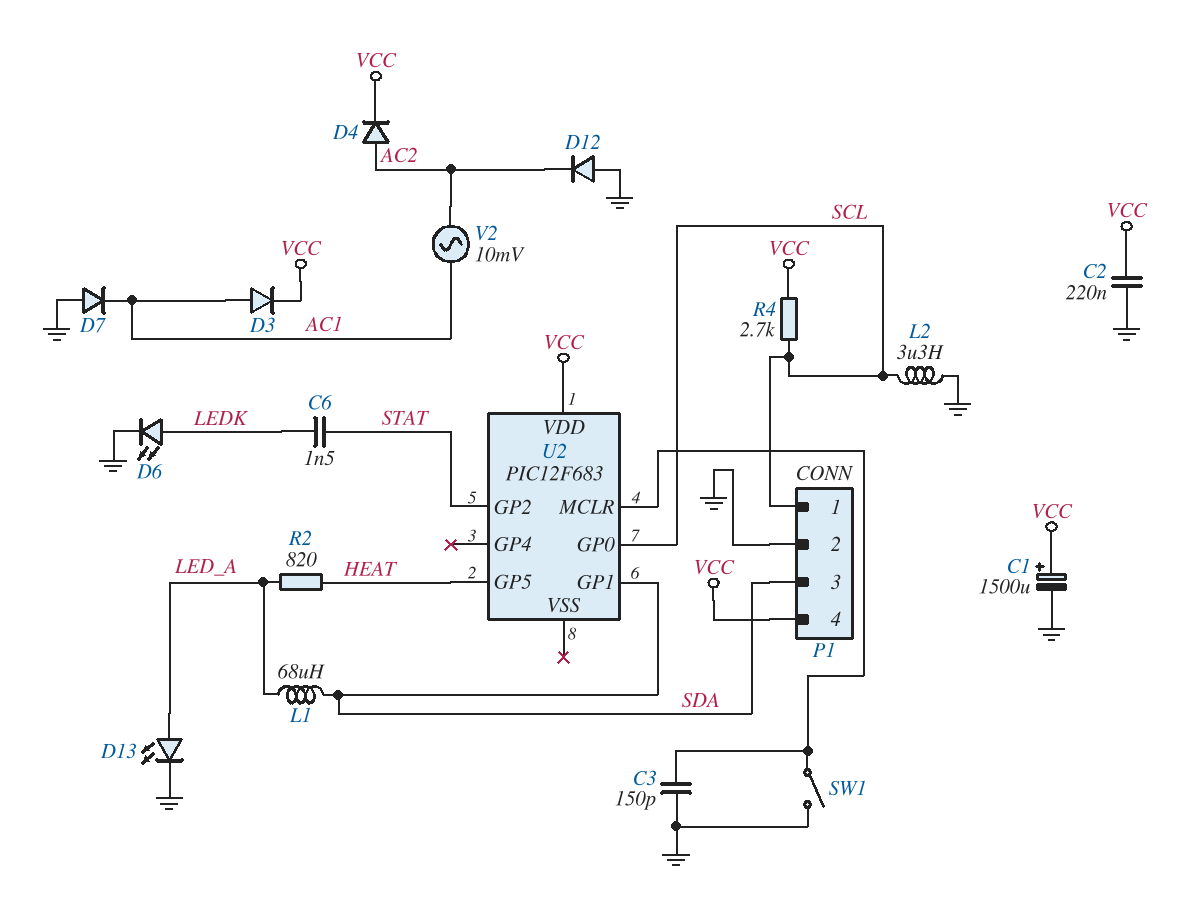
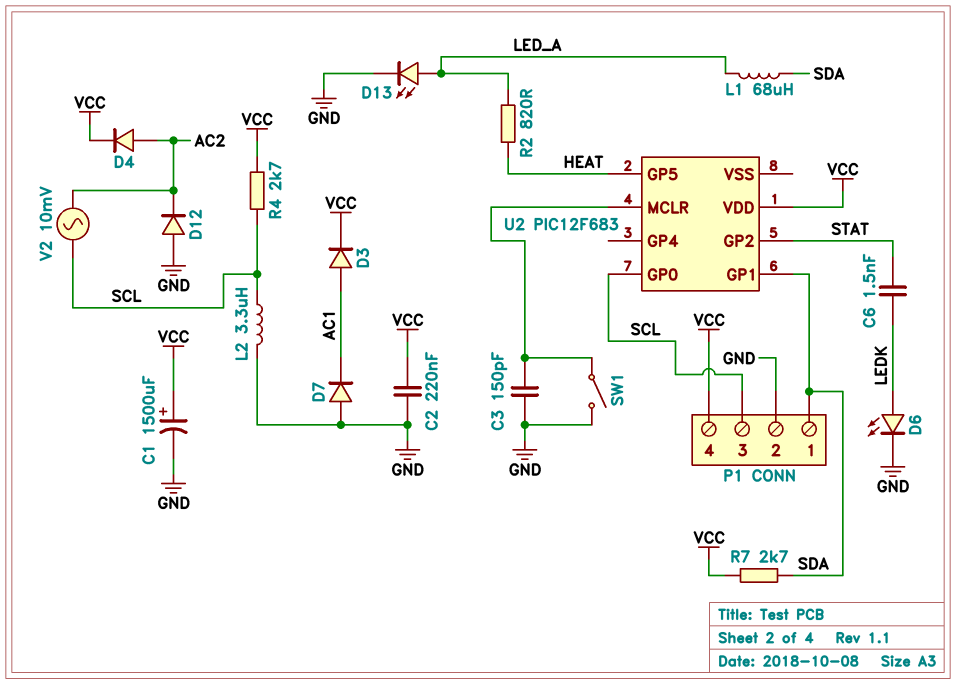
P1 pin 1: SCL -> SDA
P1 pin 3: SDA -> SCL
R7: none -> 2.7k (SDA, VCC)
V2: AC 10mV (AC1, AC2) -> AC 10mV (AC2, SCL)

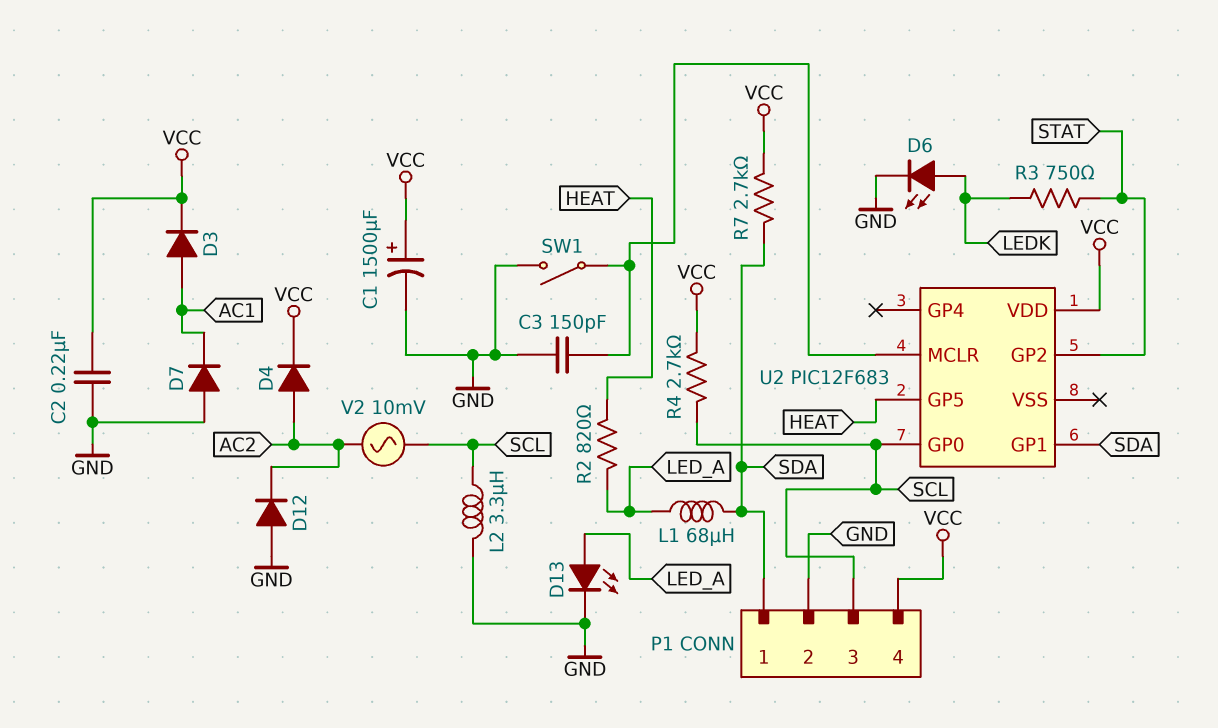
C6: 1.5nF (LEDK, STAT) -> none
R3: none -> 750 (LEDK, STAT)

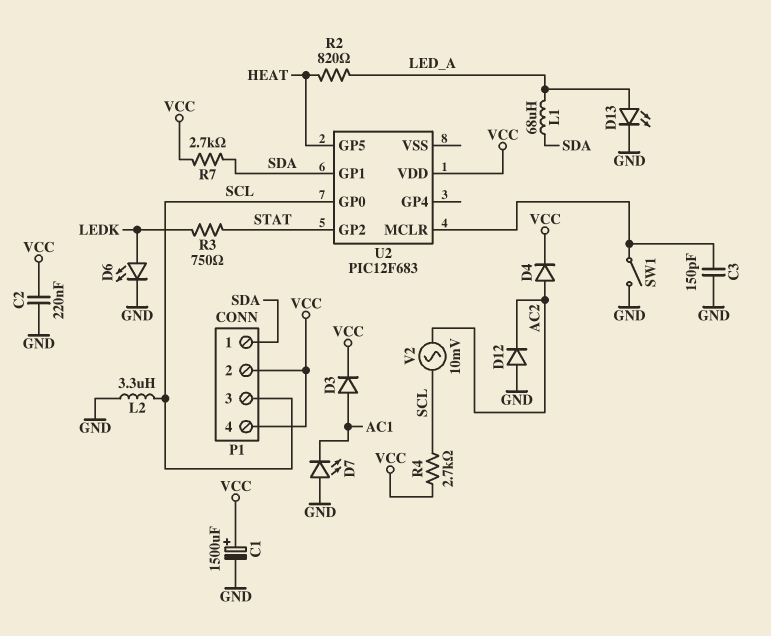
D7: diode (A GND, K AC1) -> LED (A GND, K AC1)
P1 pin 2: GND -> VCC

